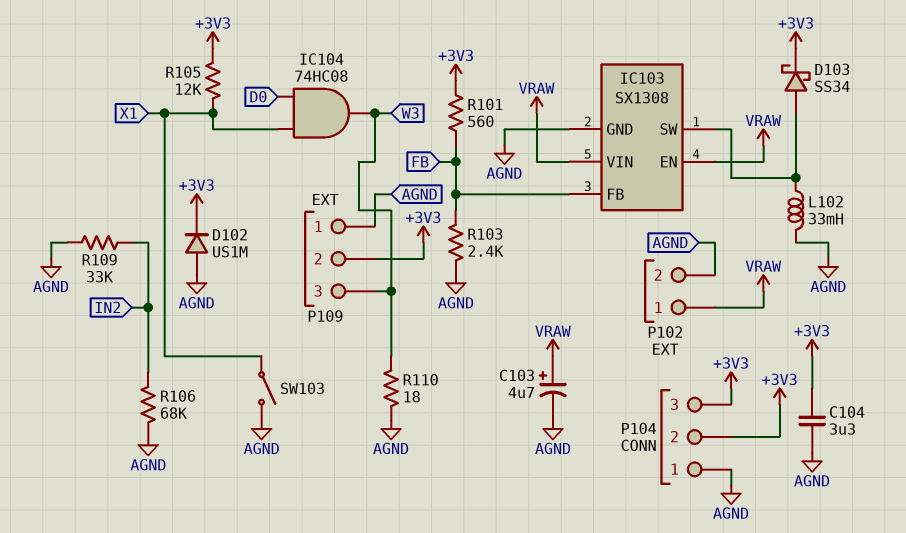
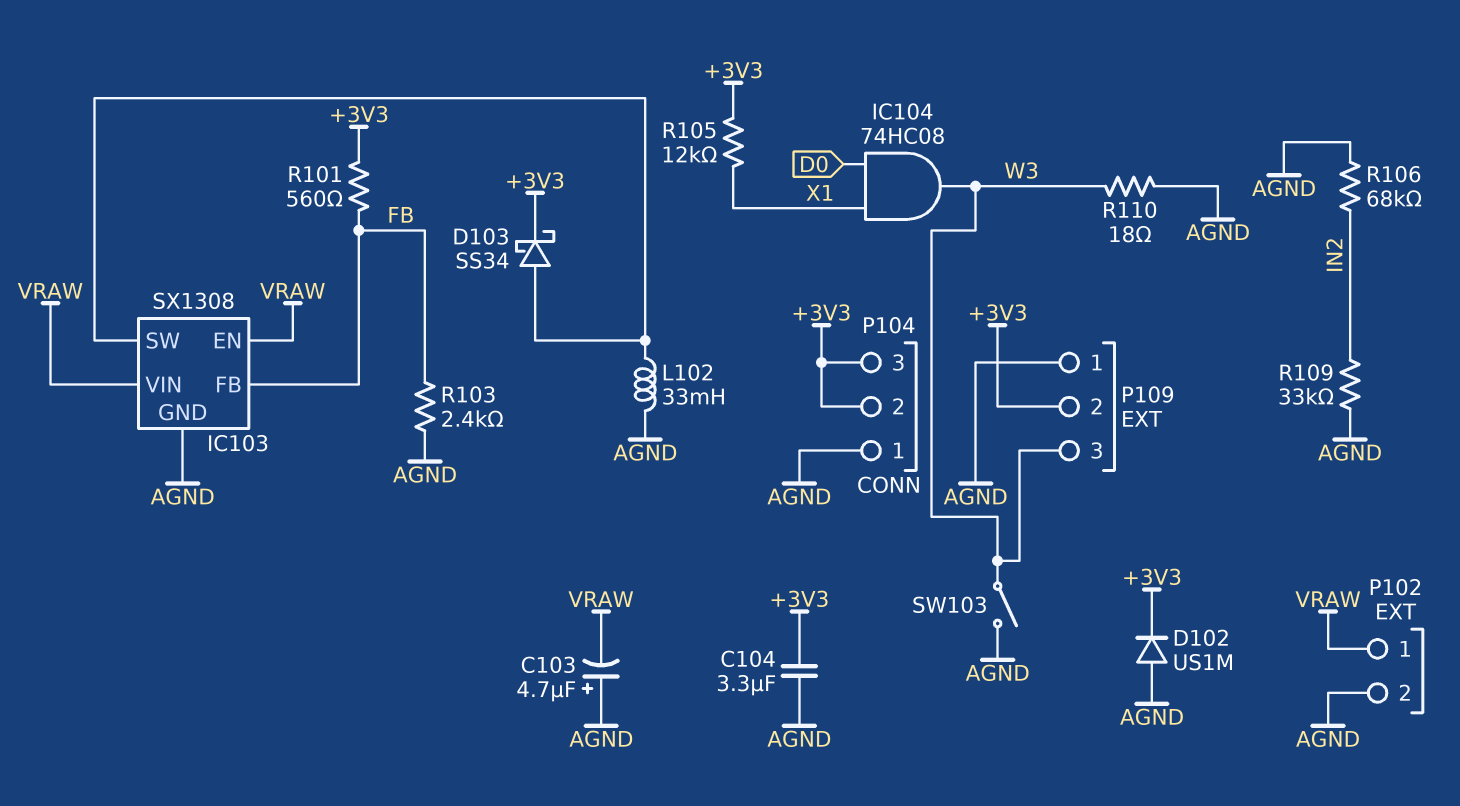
C103: 4.7uF (plus VRAW, minus AGND) -> 4.7uF (plus AGND, minus VRAW)
SW103: switch (AGND, X1) -> switch (AGND, W3)

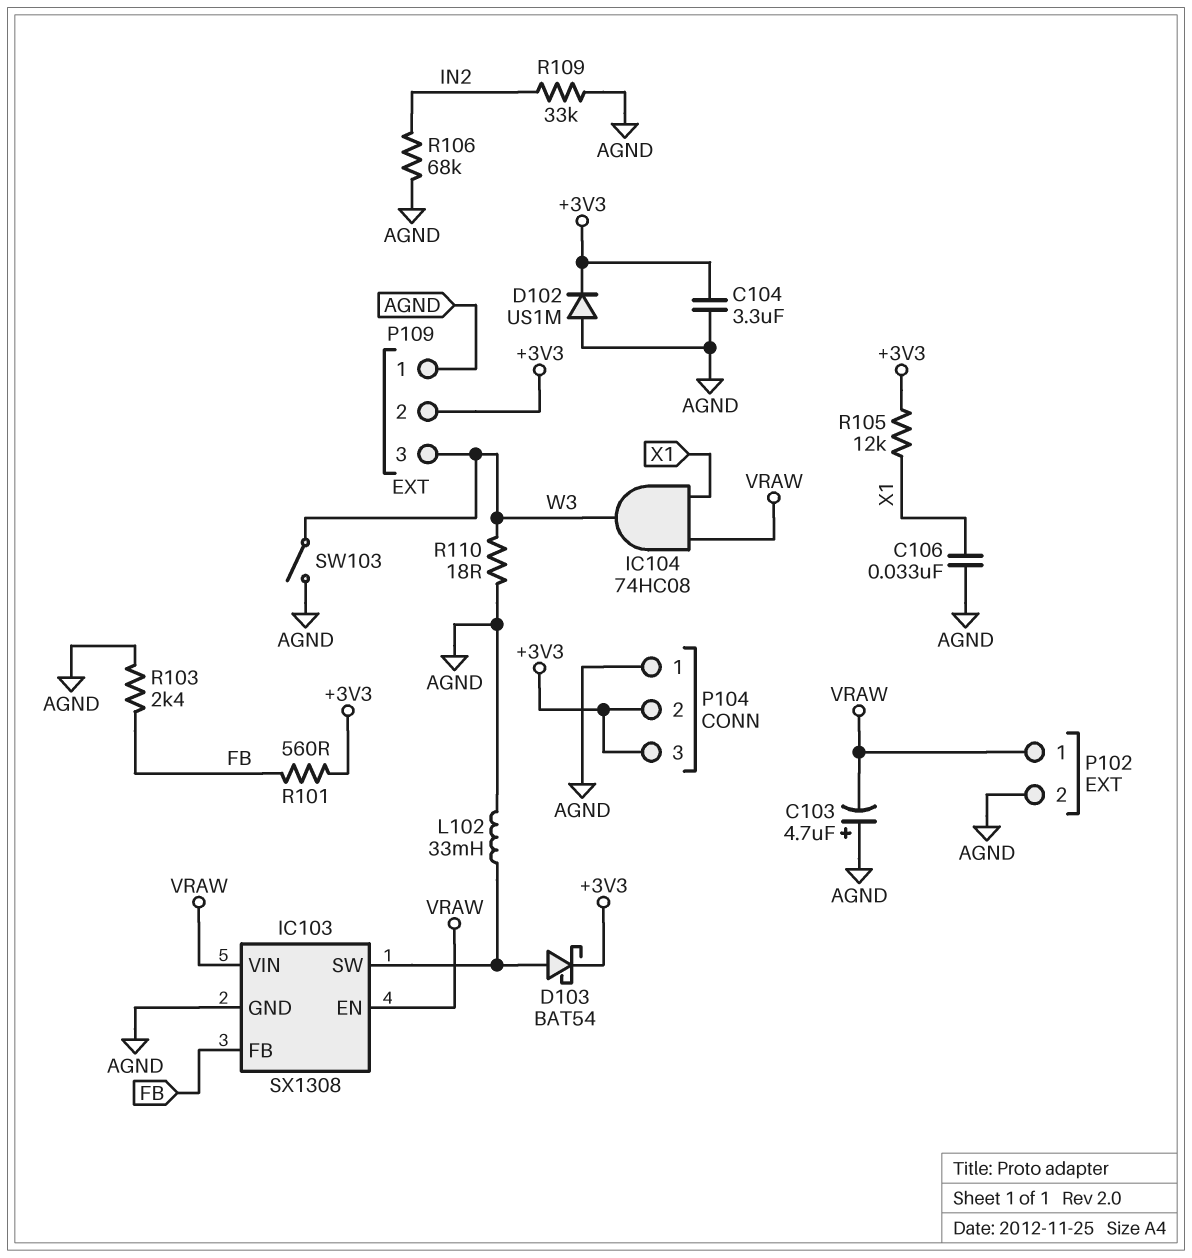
C106: none -> 33nF (AGND, X1)
D103: schottky SS34 (A IC103/SW, K +3V3) -> schottky BAT54 (A IC103/SW, K +3V3)
IC104: AND 74HC08 (in D0, in X1, out W3) -> AND 74HC08 (in VRAW, in X1, out W3)

